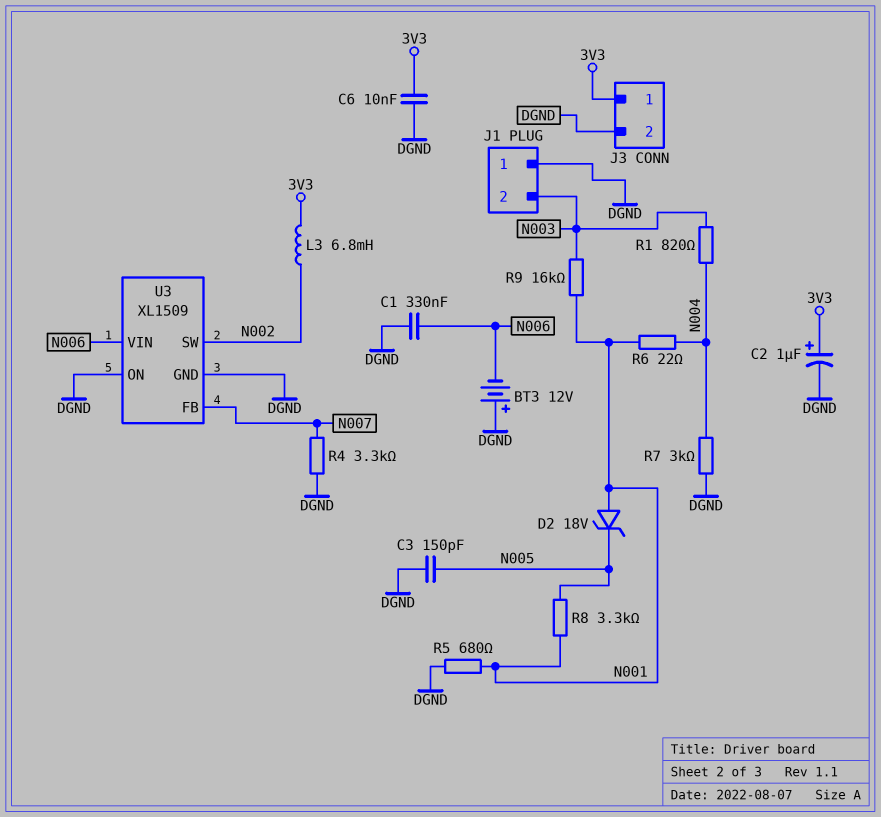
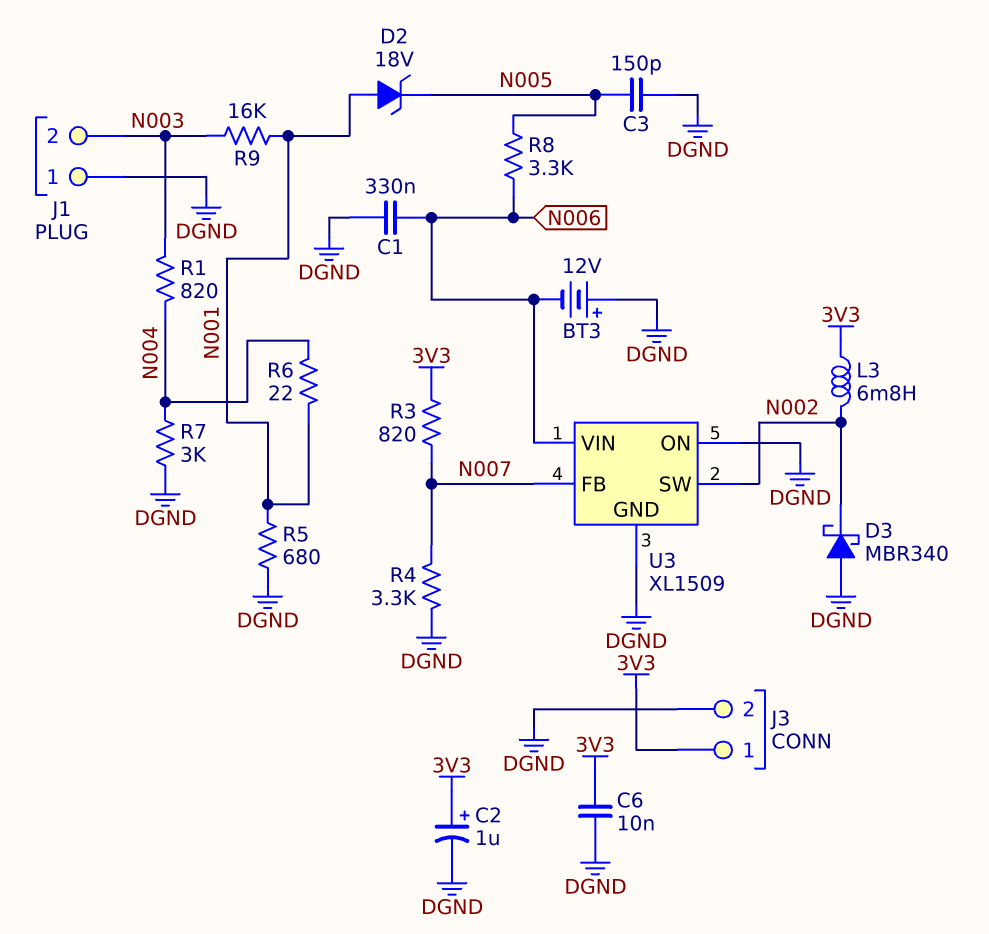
D3: none -> schottky MBR340 (A DGND, K N002)
R3: none -> 820 (3V3, N007)
R8: 3.3k (N001, N005) -> 3.3k (N005, N006)

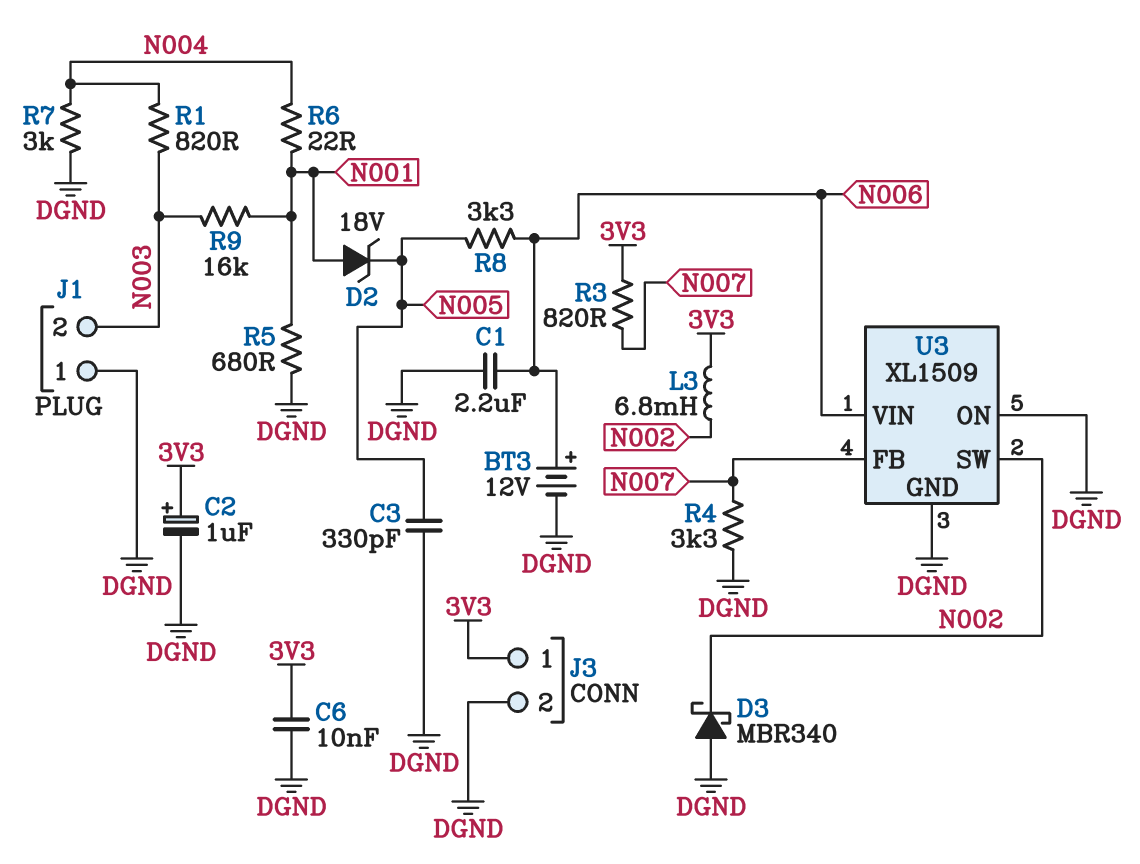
BT3: 12V (plus DGND, minus N006) -> 12V (plus N006, minus DGND)
C1: 330nF (DGND, N006) -> 2.2uF (DGND, N006)
C3: 150pF (DGND, N005) -> 330pF (DGND, N005)

